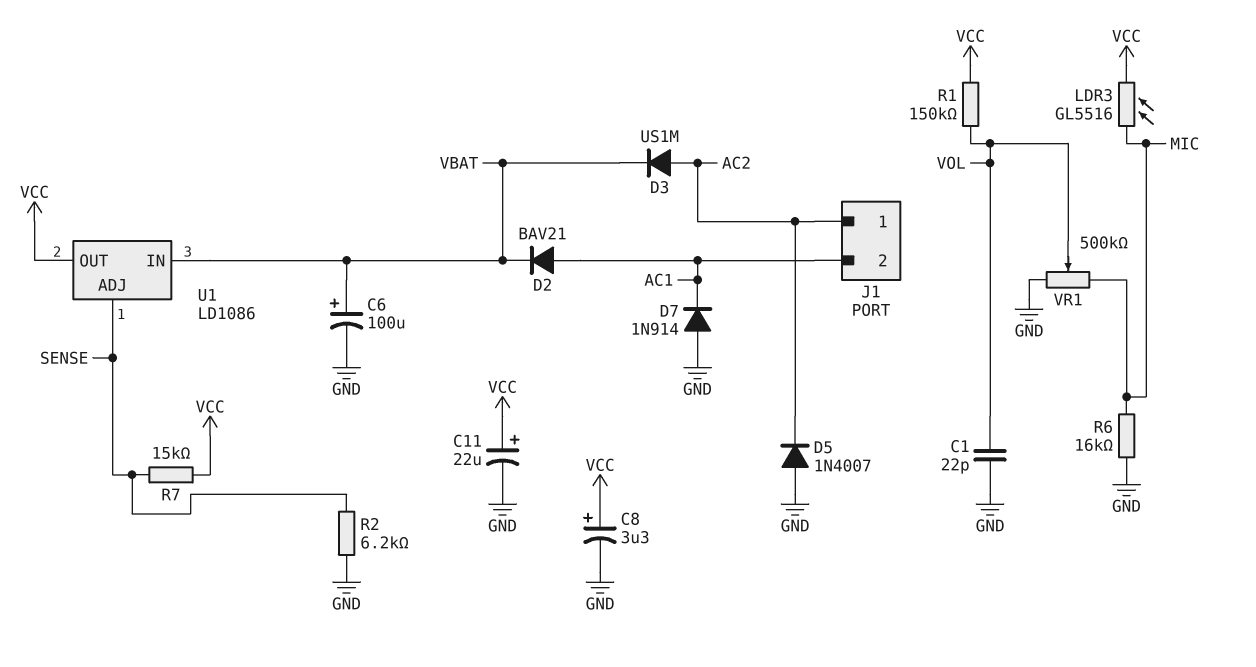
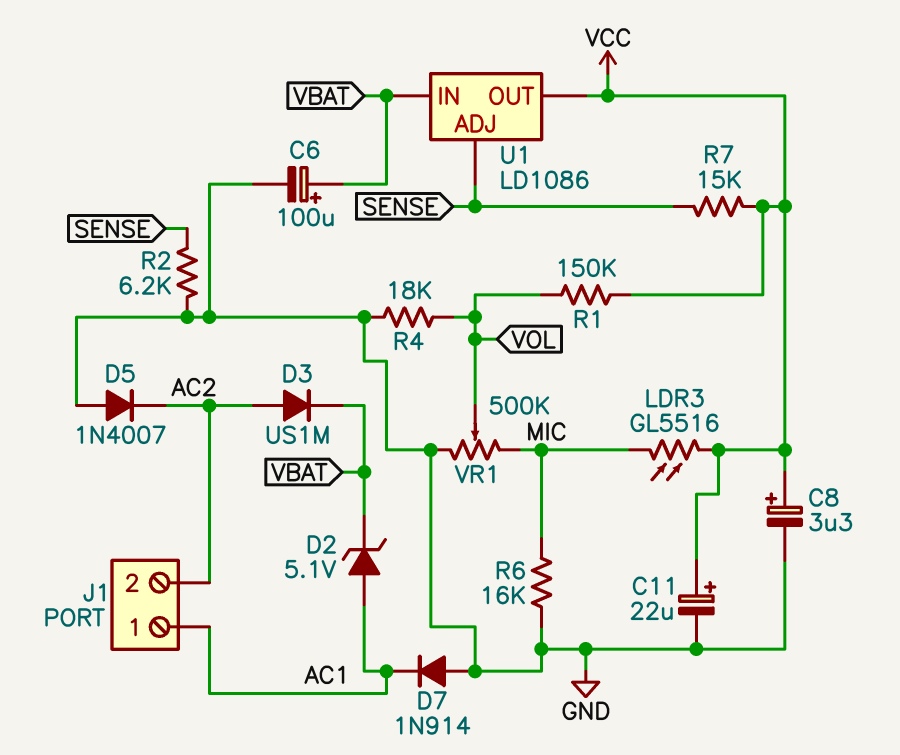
C1: 22pF (GND, VOL) -> none
D2: diode BAV21 (A AC1, K VBAT) -> zener 5.1V (A AC1, K VBAT)
J1 pin 1: AC2 -> AC1
J1 pin 2: AC1 -> AC2
R4: none -> 18k (GND, VOL)

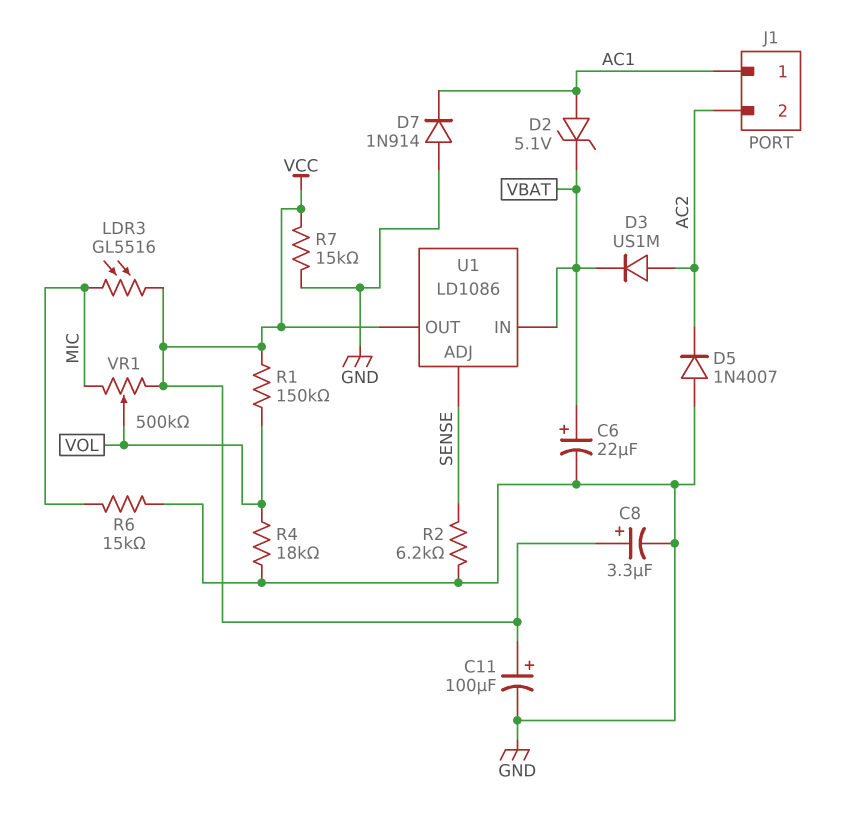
C6: 100uF (plus VBAT, minus GND) -> 22uF (plus VBAT, minus GND)
C11: 22uF (plus VCC, minus GND) -> 100uF (plus VCC, minus GND)
R6: 16k (GND, MIC) -> 15k (GND, MIC)
R7: 15k (SENSE, VCC) -> 15k (GND, VCC)
VR1: 500k (GND, MIC, wiper VOL) -> 500k (MIC, VCC, wiper VOL)

